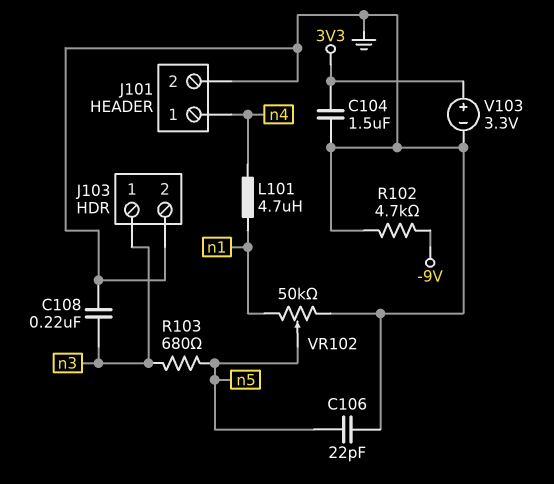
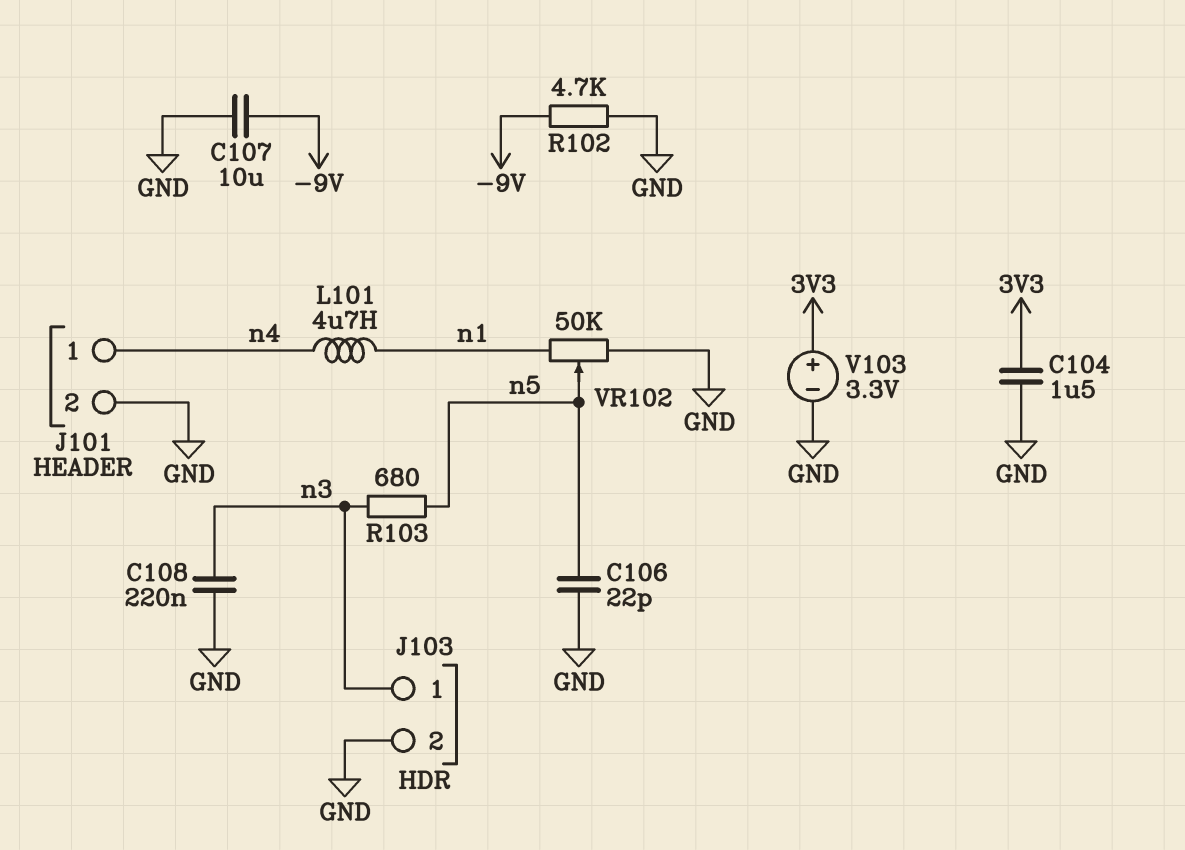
C107: none -> 10uF (-9V, GND)

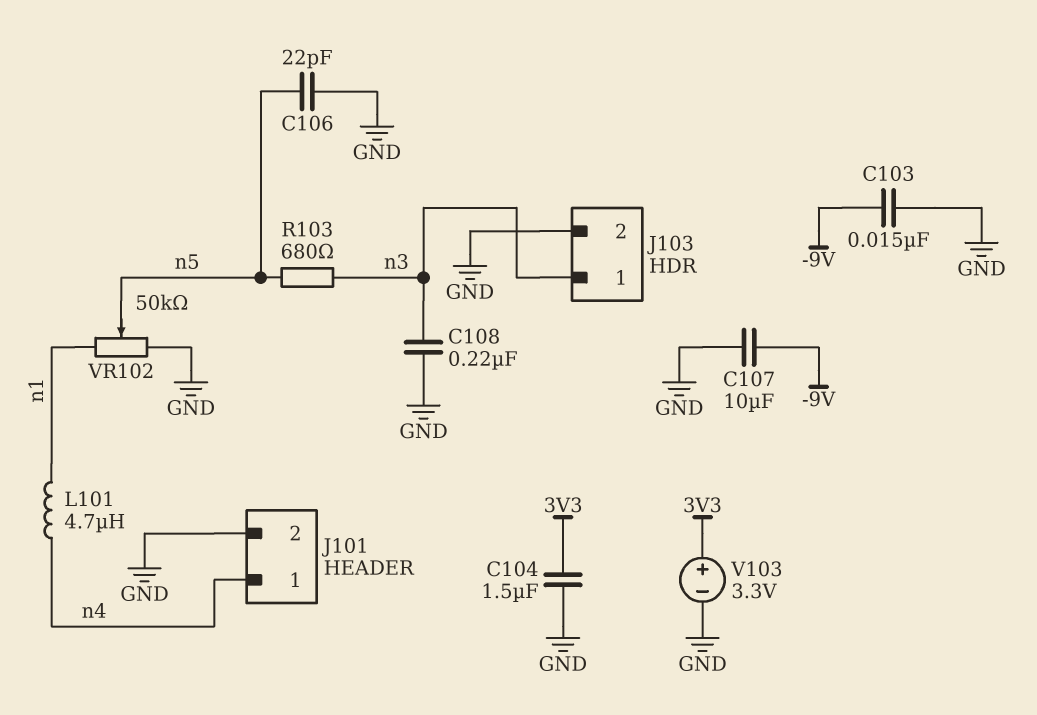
C103: none -> 15nF (-9V, GND)
R102: 4.7k (-9V, GND) -> none

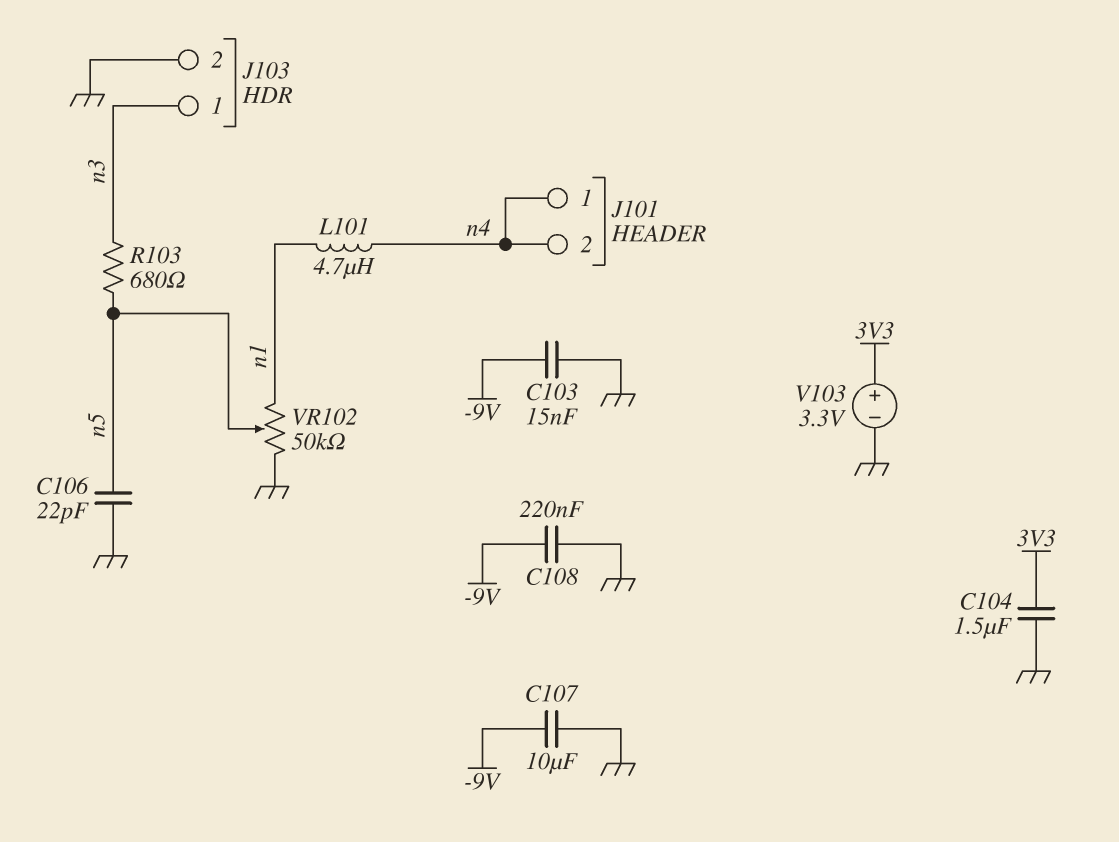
C108: 220nF (GND, n3) -> 220nF (-9V, GND)
J101 pin 2: GND -> n4

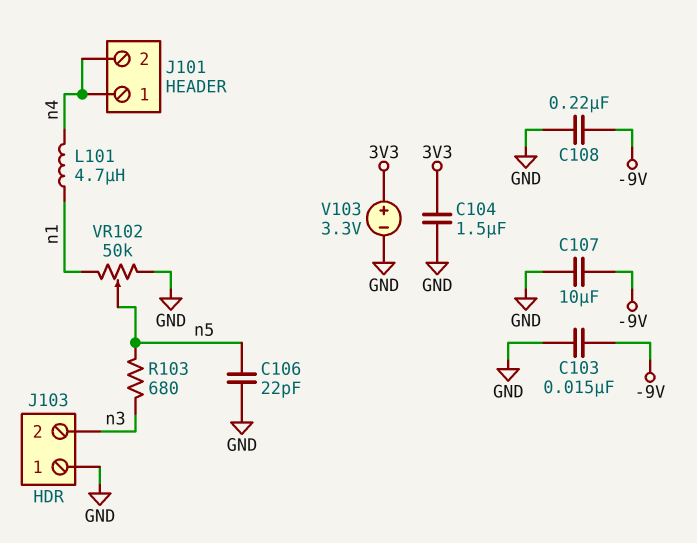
J103 pin 1: n3 -> GND
J103 pin 2: GND -> n3

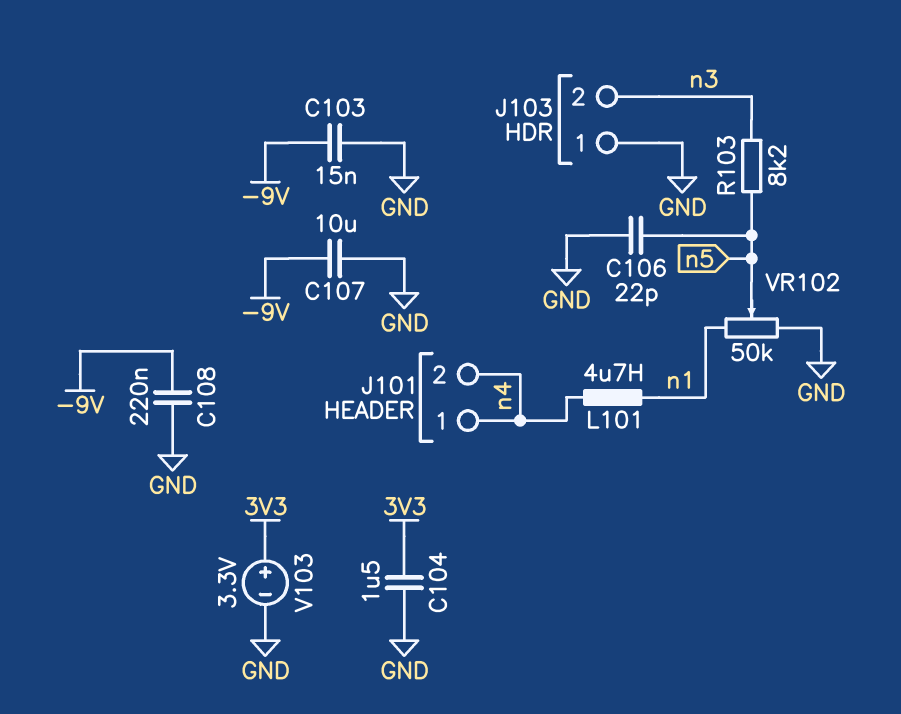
R103: 680 (n3, n5) -> 8.2k (n3, n5)

